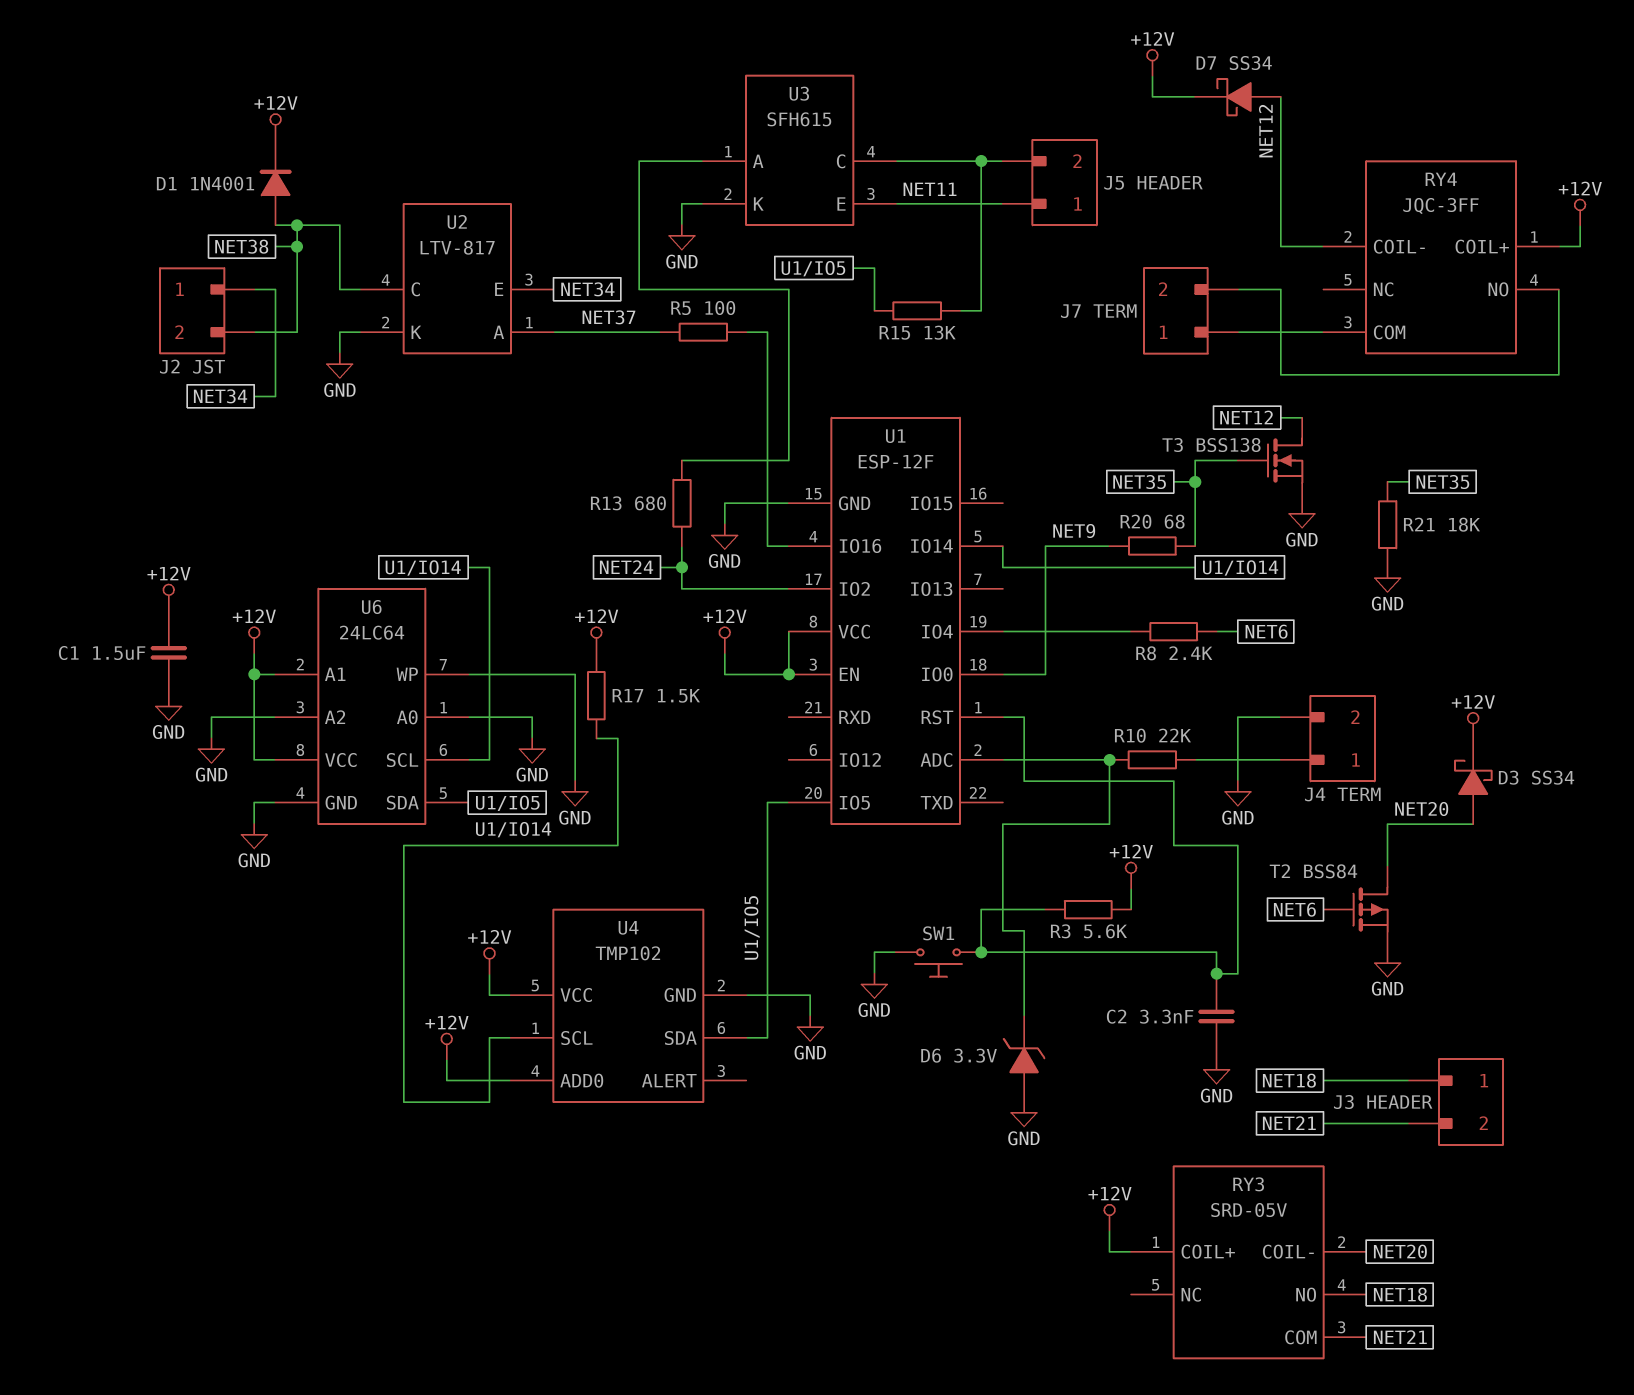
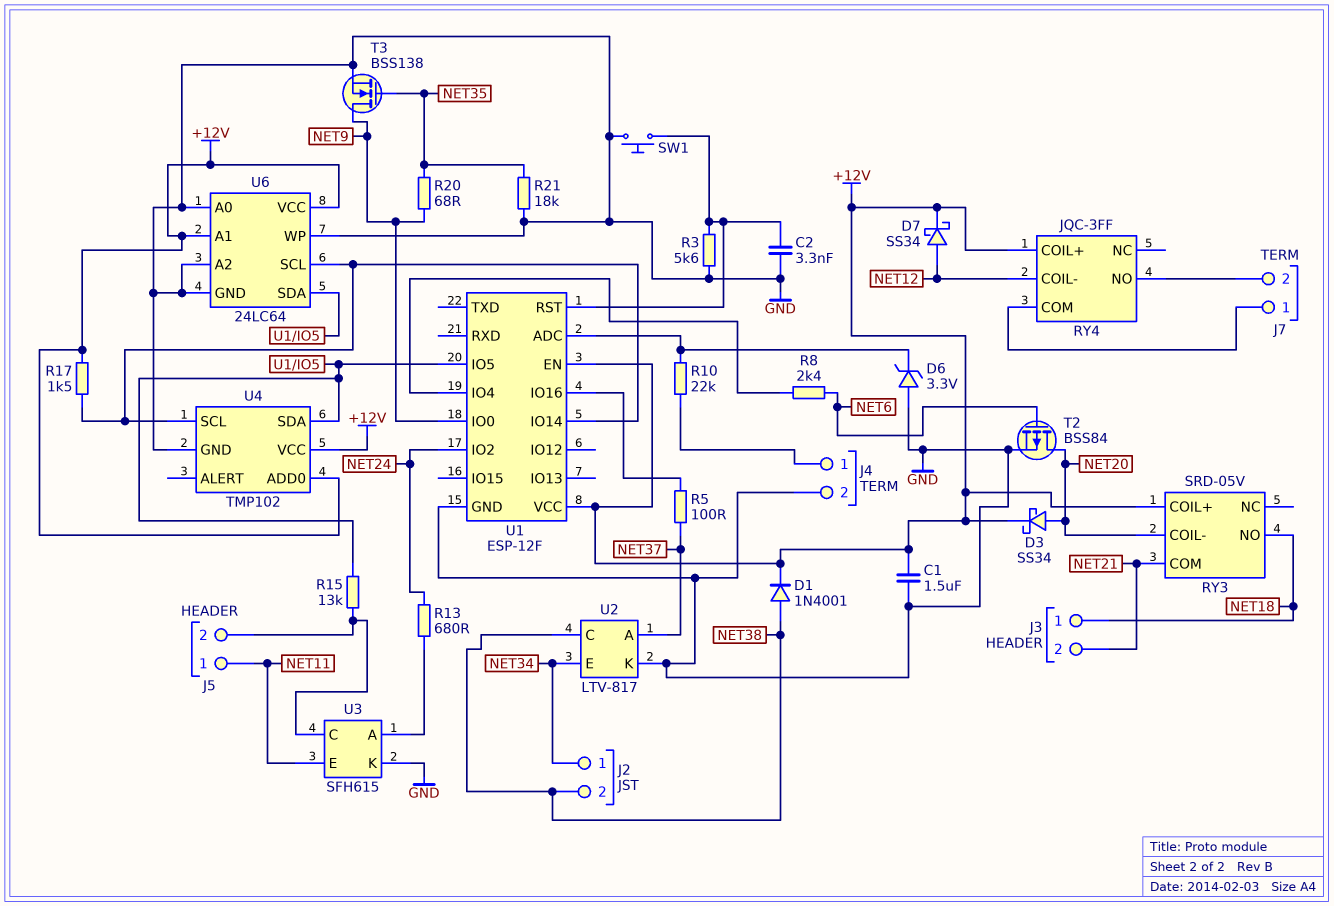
R3: 5.6k (+12V, U1/RST) -> 5.6k (GND, U1/RST)
T3: NMOS BSS138 (G NET35, D NET12, S GND) -> NMOS BSS138 (G NET35, D NET9, S GND)

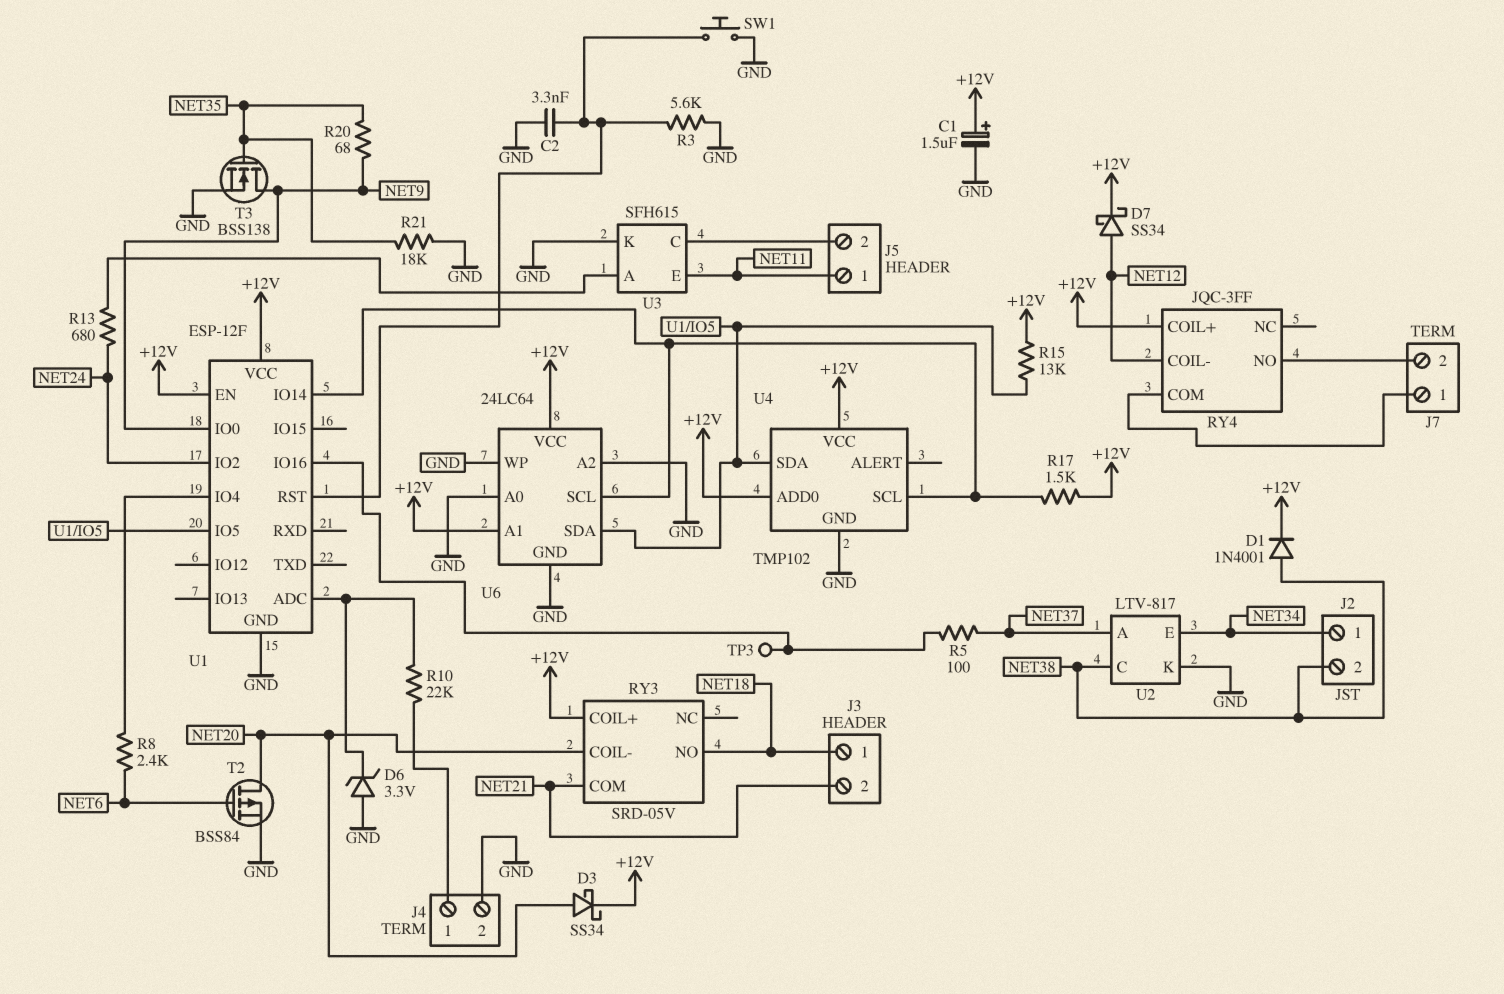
C1: 1.5uF (+12V, GND) -> 1.5uF (plus +12V, minus GND)
R15: 13k (J5/2, U1/IO5) -> 13k (+12V, U1/IO5)
TP3: none -> test point (U1/IO16)

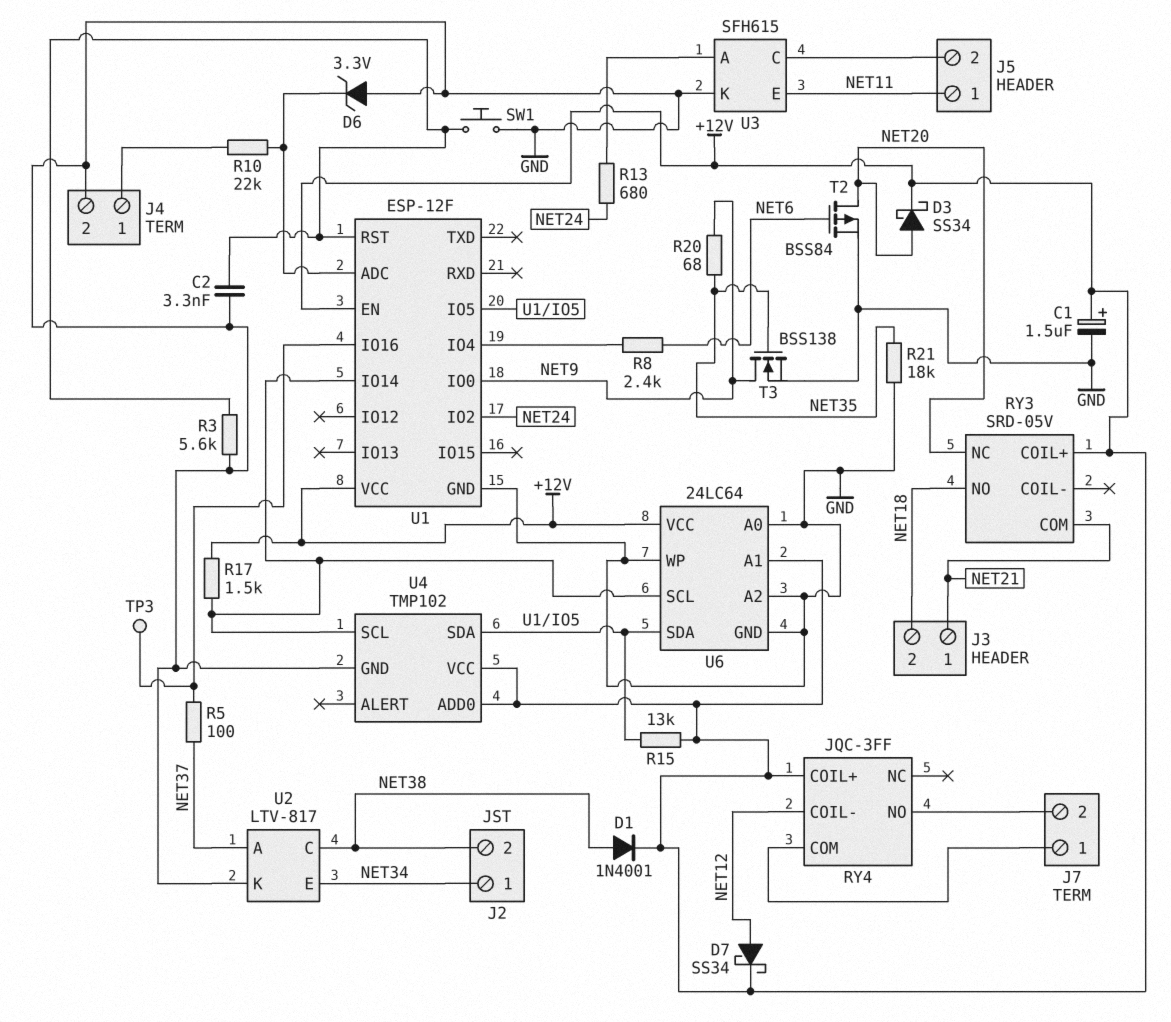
J3 pin 1: NET18 -> NET21
J3 pin 2: NET21 -> NET18
RY3 pin COIL-: NET20 -> none
RY3 pin NC: none -> NET20

